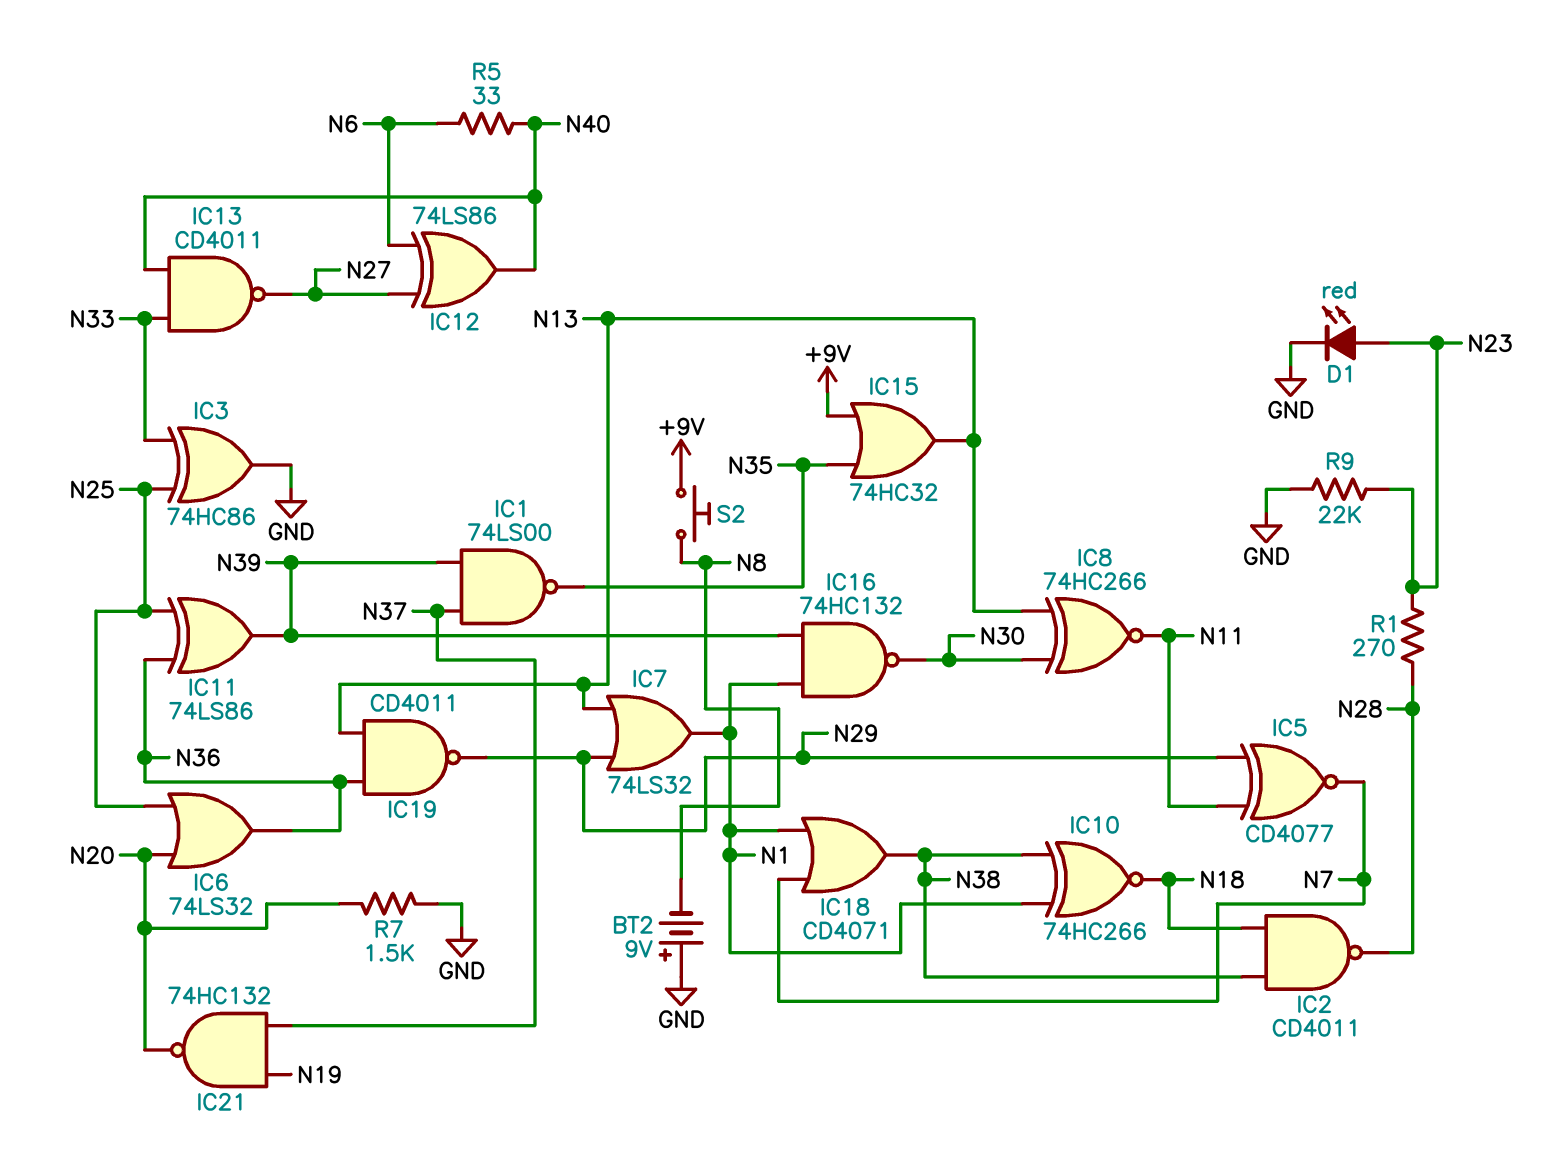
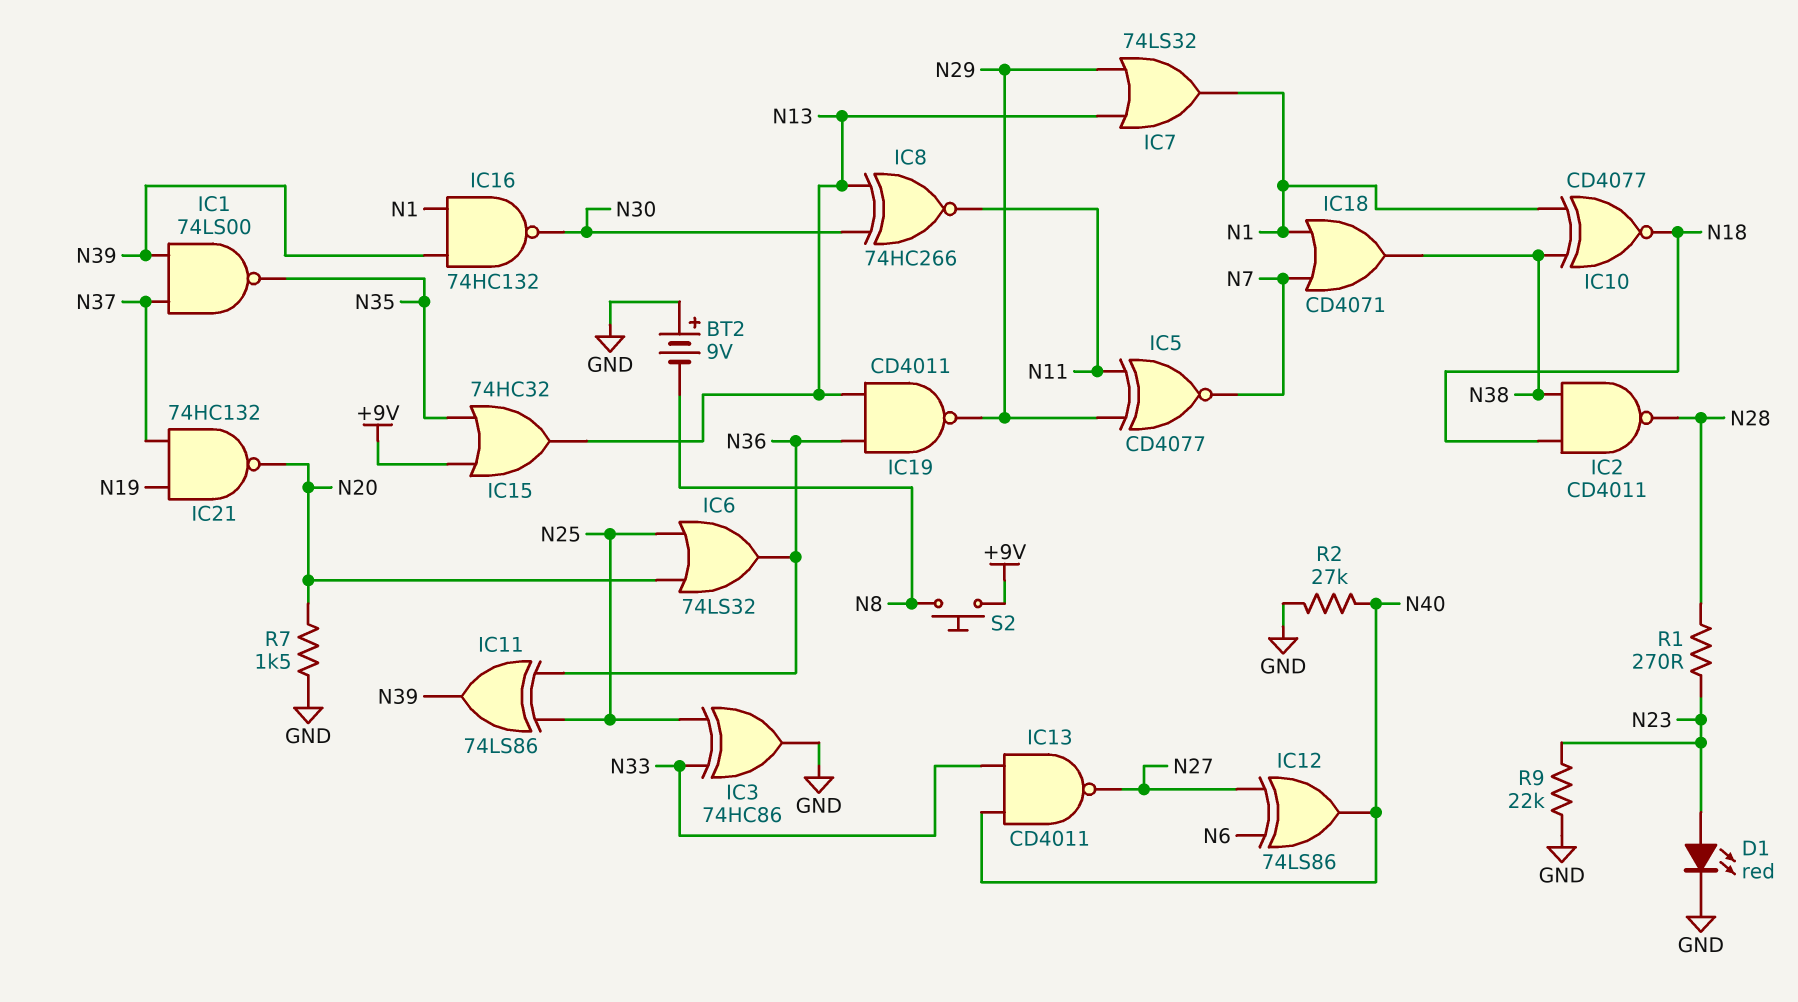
IC10: XNOR 74HC266 (in N1, in N38, out N18) -> XNOR CD4077 (in N1, in N38, out N18)
R2: none -> 27k (GND, N40)
R5: 33 (N6, N40) -> none

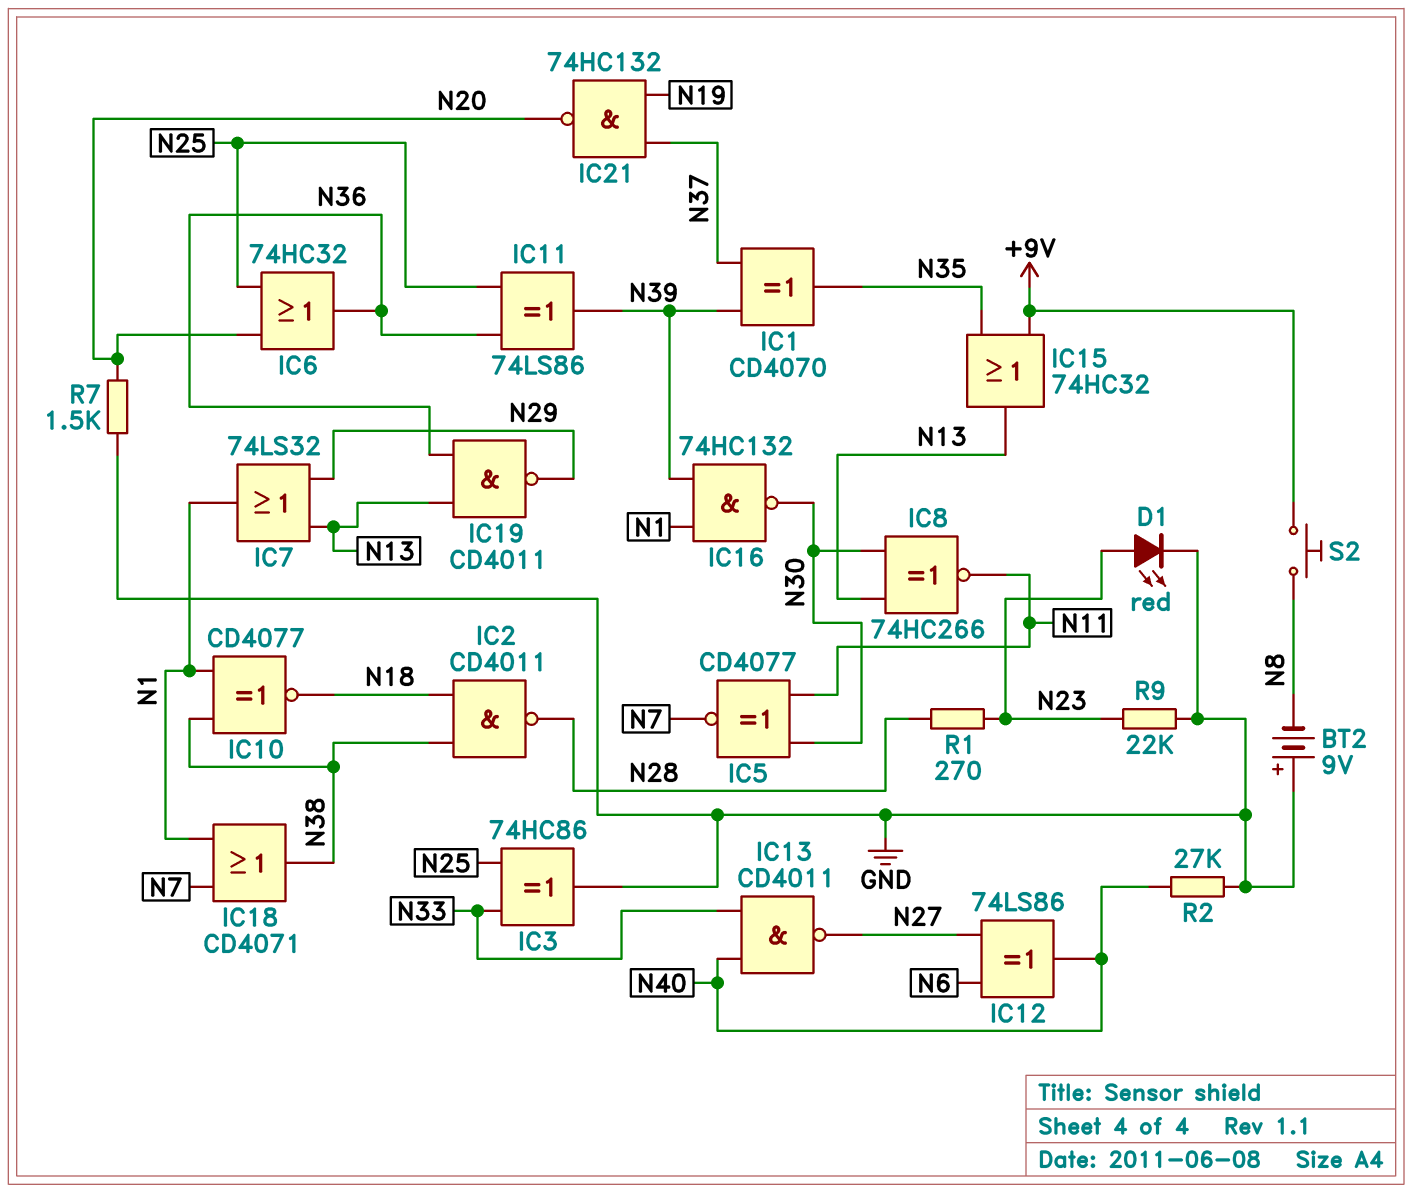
IC1: NAND 74LS00 (in N37, in N39, out N35) -> XOR CD4070 (in N37, in N39, out N35)
IC5: XNOR CD4077 (in N11, in N29, out N7) -> XNOR CD4077 (in N11, in N30, out N7)
IC6: OR 74LS32 (in N20, in N25, out N36) -> OR 74HC32 (in N20, in N25, out N36)

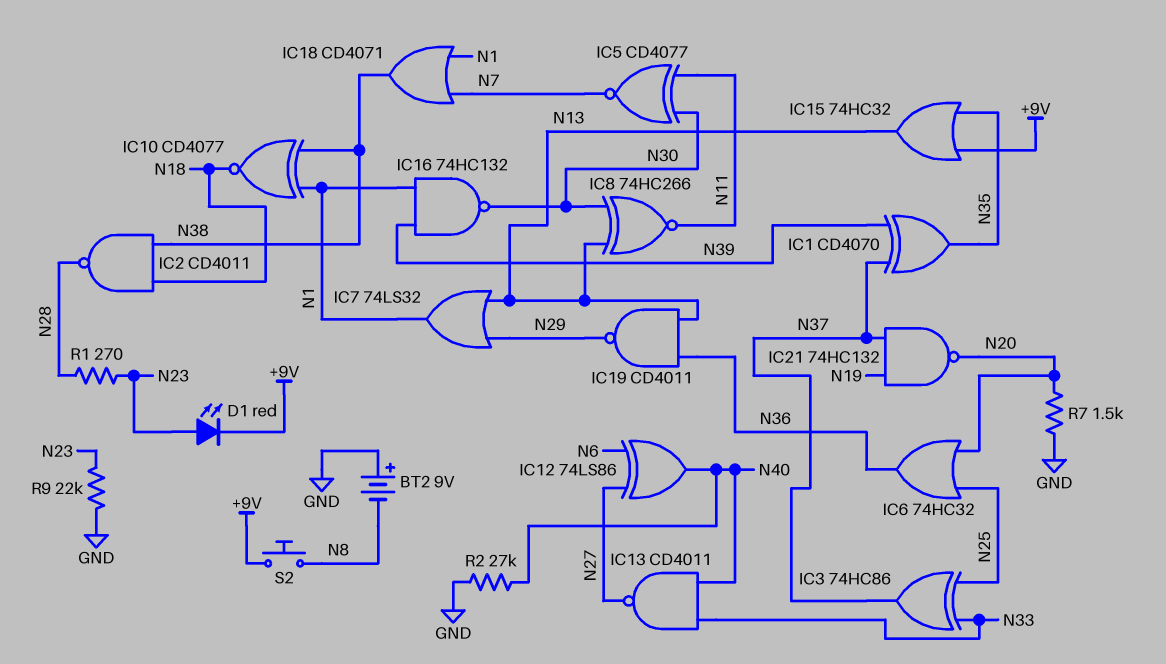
D1: LED red (A N23, K GND) -> LED red (A N23, K +9V)
IC3: XOR 74HC86 (in N25, in N33, out GND) -> XOR 74HC86 (in N25, in N33, out N37)
IC11: XOR 74LS86 (in N25, in N36, out N39) -> none

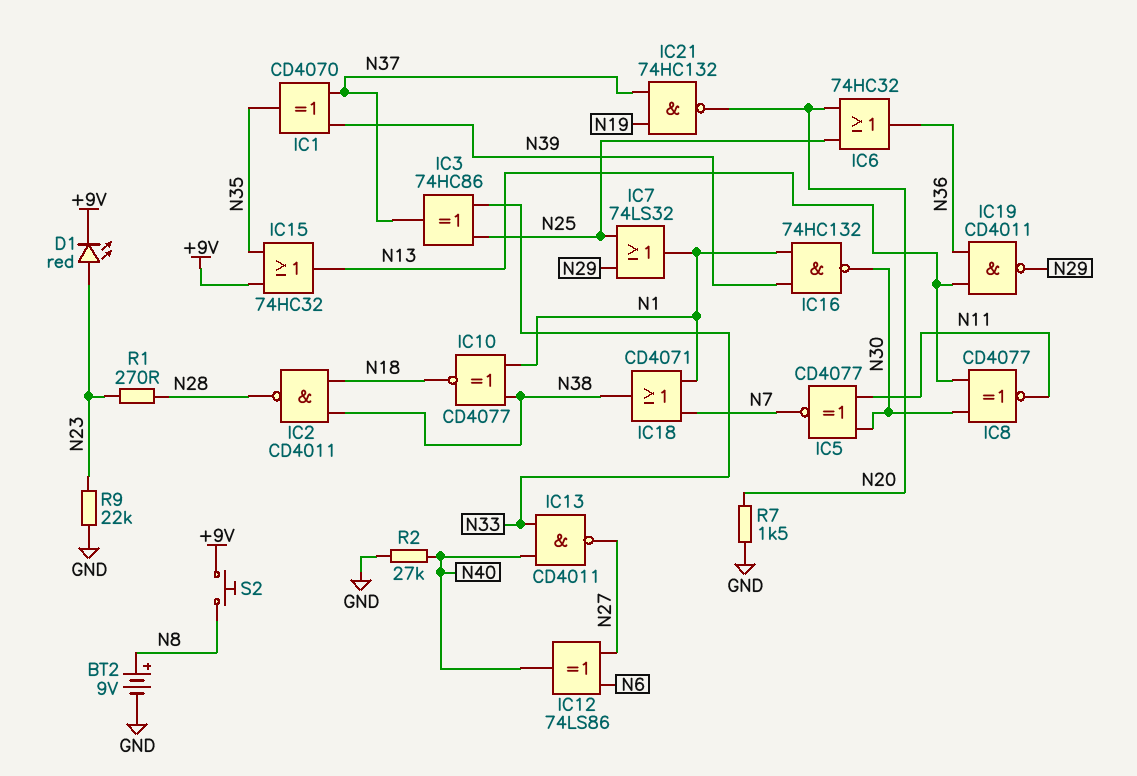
BT2: 9V (plus GND, minus N8) -> 9V (plus N8, minus GND)
IC7: OR 74LS32 (in N13, in N29, out N1) -> OR 74LS32 (in N25, in N29, out N1)
IC8: XNOR 74HC266 (in N13, in N30, out N11) -> XNOR CD4077 (in N13, in N30, out N11)

